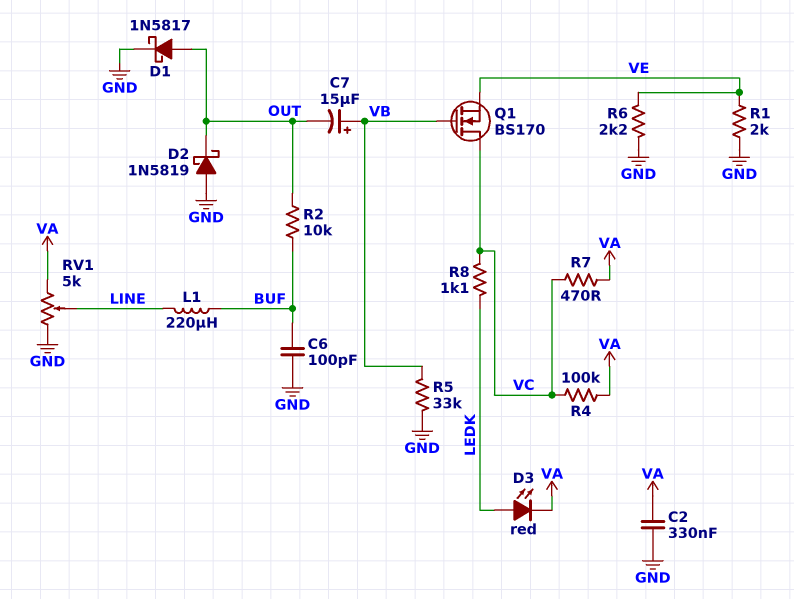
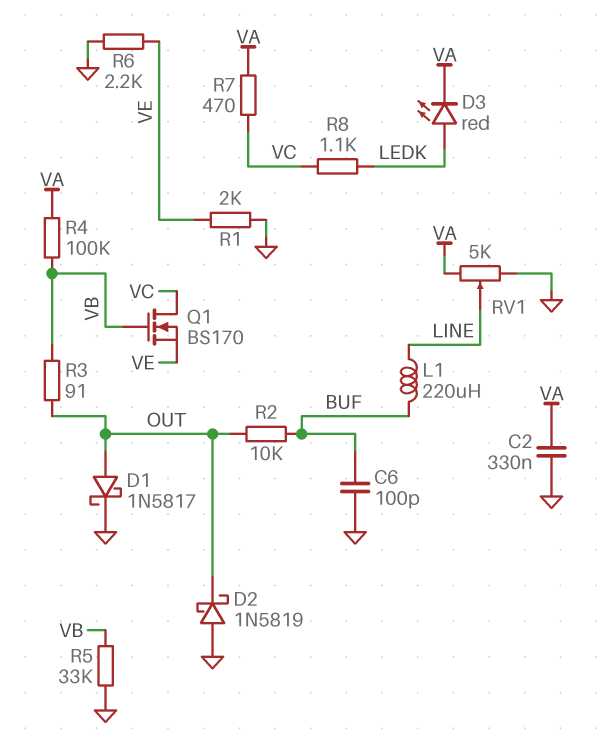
C7: 15uF (plus VB, minus OUT) -> none
R3: none -> 91 (OUT, VB)
R4: 100k (VA, VC) -> 100k (VA, VB)

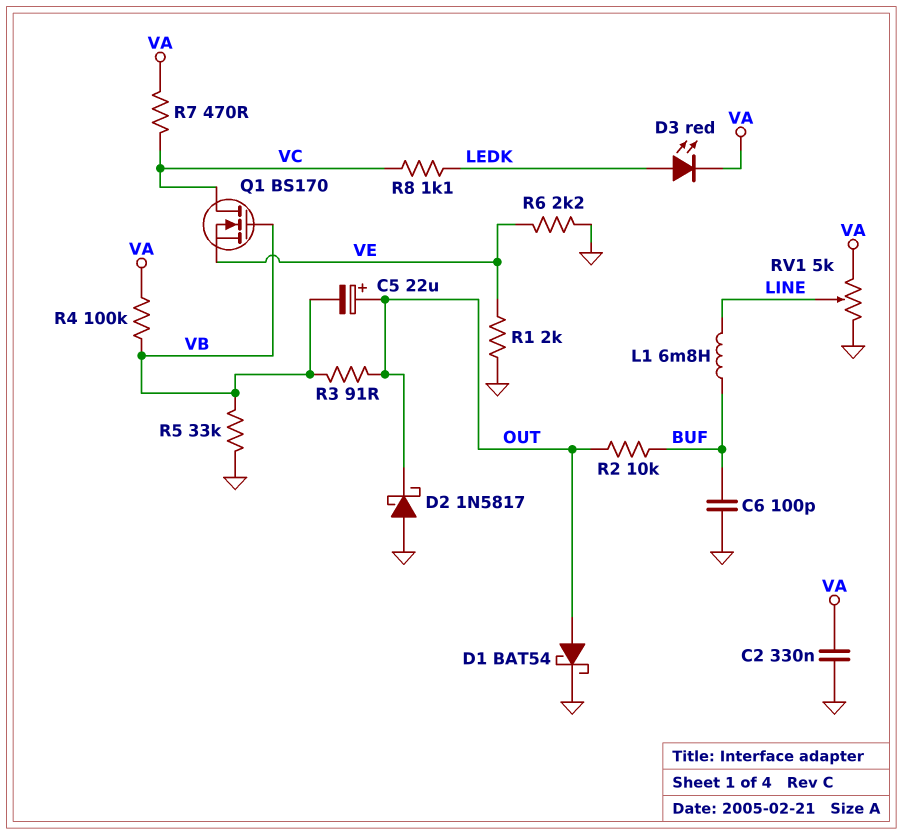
C5: none -> 22uF (plus OUT, minus VB)
D1: schottky 1N5817 (A OUT, K GND) -> schottky BAT54 (A OUT, K GND)
D2: schottky 1N5819 (A GND, K OUT) -> schottky 1N5817 (A GND, K OUT)
L1: 220uH (BUF, LINE) -> 6.8mH (BUF, LINE)

